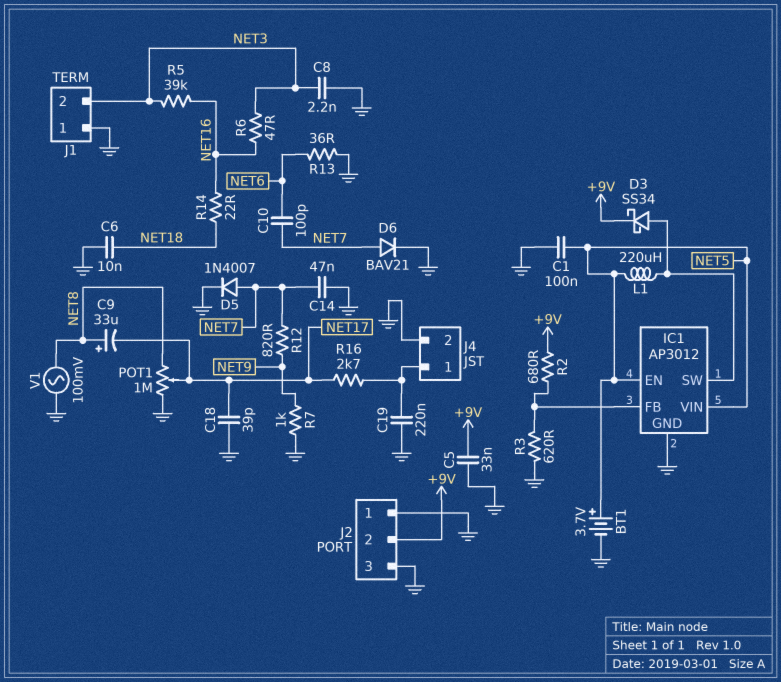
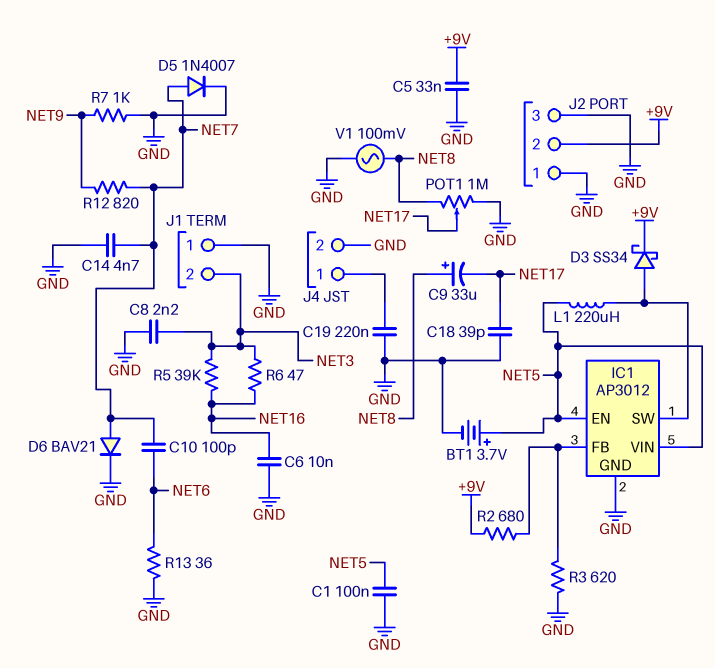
C6: 10nF (GND, NET18) -> 10nF (GND, NET16)
C14: 47nF (GND, NET7) -> 4.7nF (GND, NET7)
R14: 22 (NET16, NET18) -> none
R16: 2.7k (J4/1, NET17) -> none

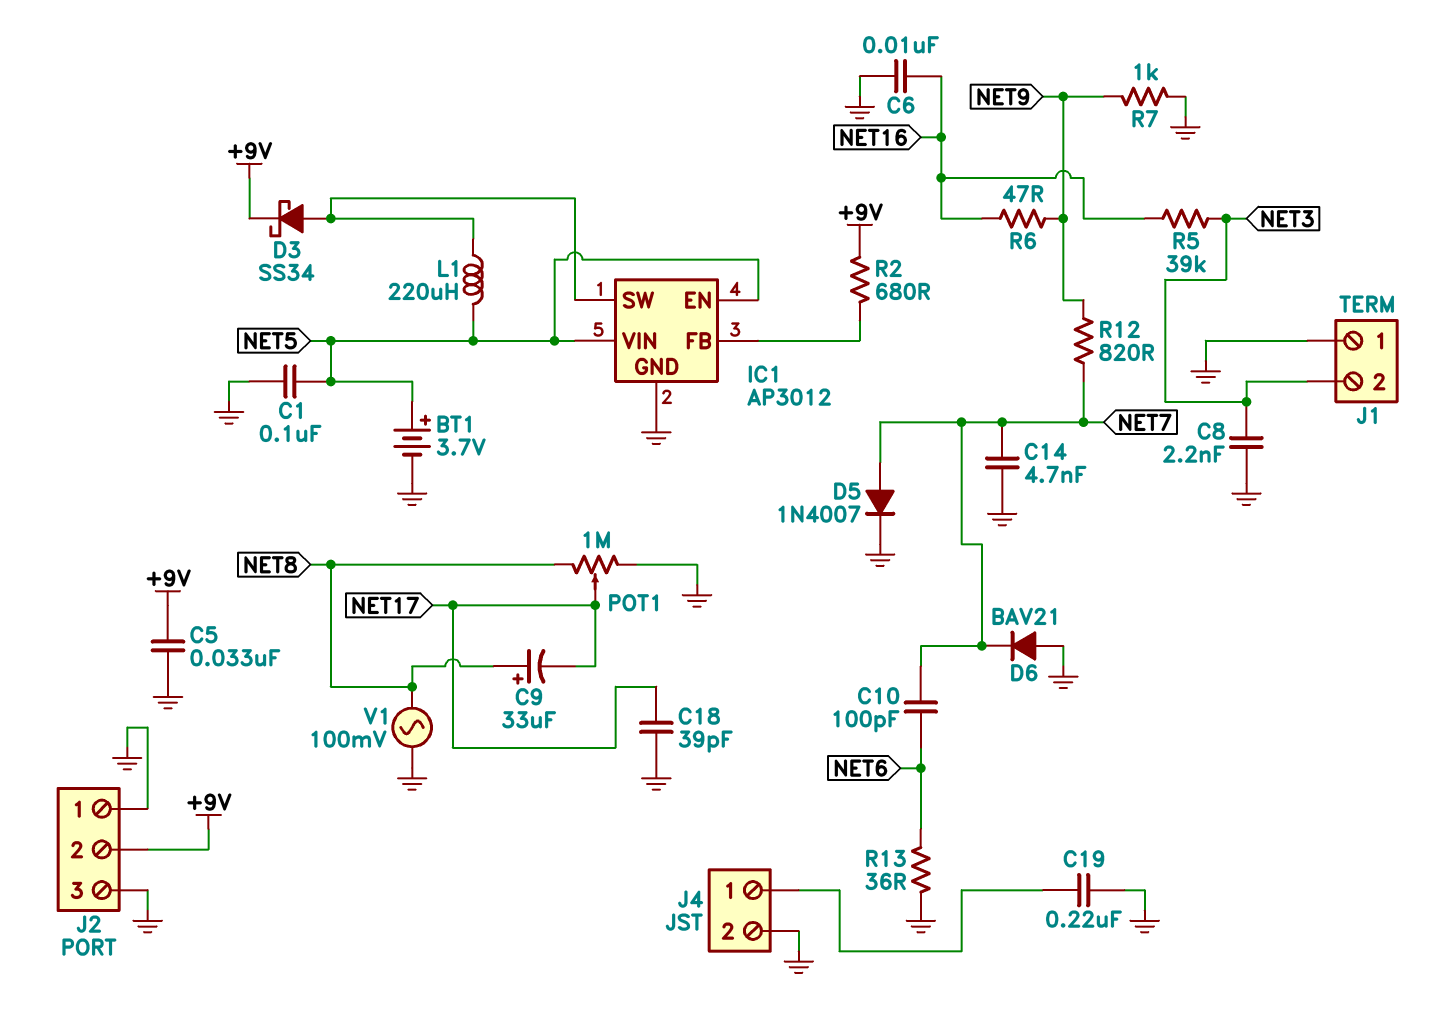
D6: diode BAV21 (A NET7, K GND) -> diode BAV21 (A GND, K NET7)
R3: 620 (GND, IC1/FB) -> none
R6: 47 (NET3, NET16) -> 47 (NET9, NET16)

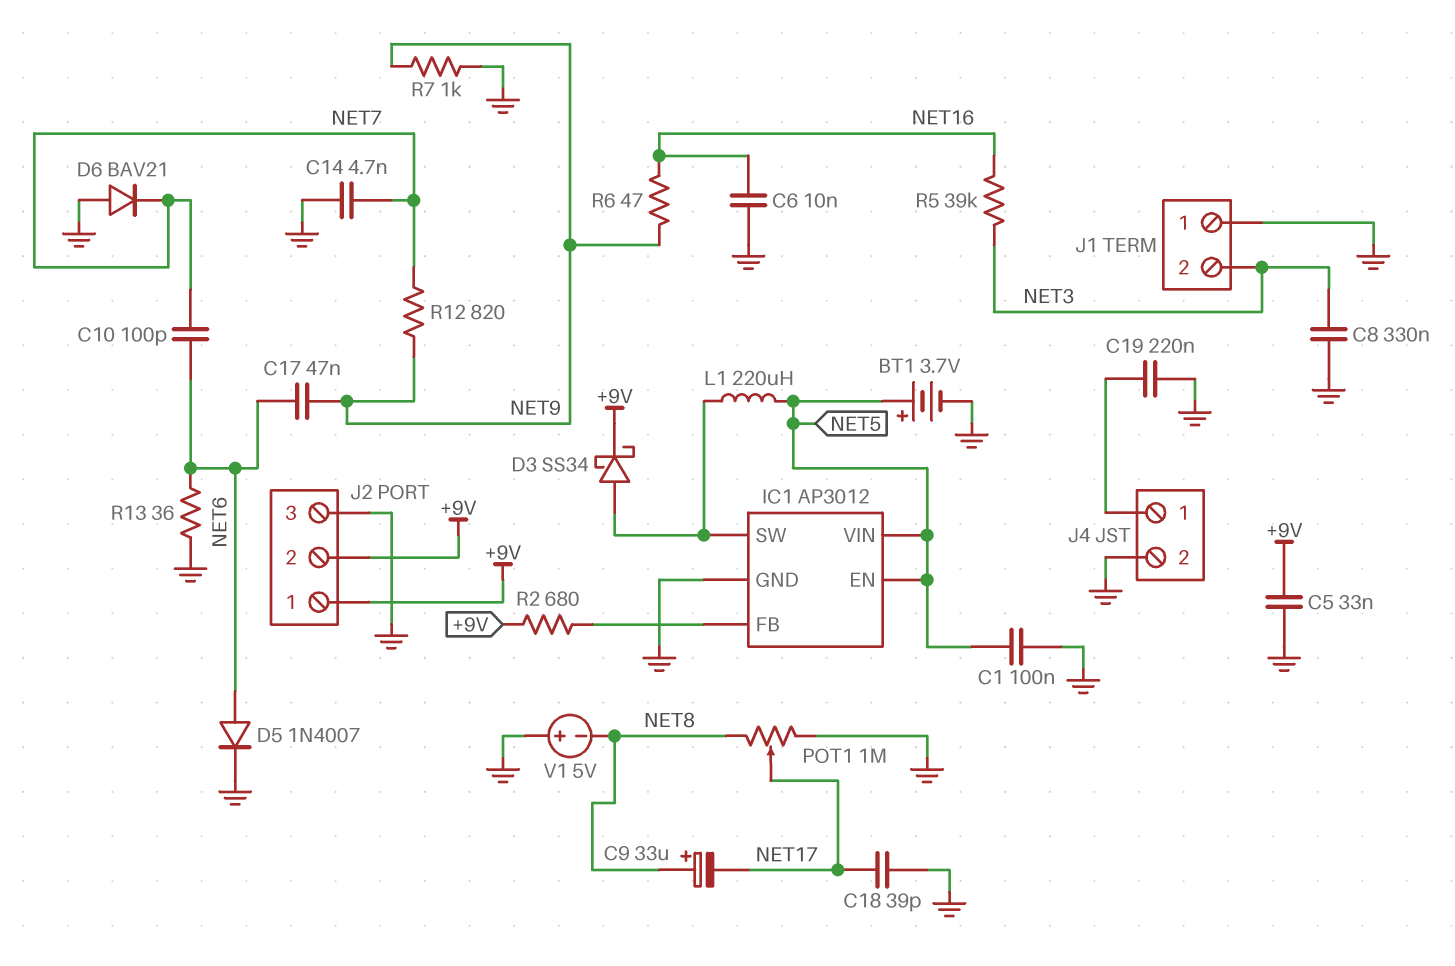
C8: 2.2nF (GND, NET3) -> 330nF (GND, NET3)
C17: none -> 47nF (NET6, NET9)
D5: diode 1N4007 (A NET7, K GND) -> diode 1N4007 (A NET6, K GND)
J2 pin 1: GND -> +9V
V1: AC 100mV (GND, NET8) -> 5V (plus GND, minus NET8)

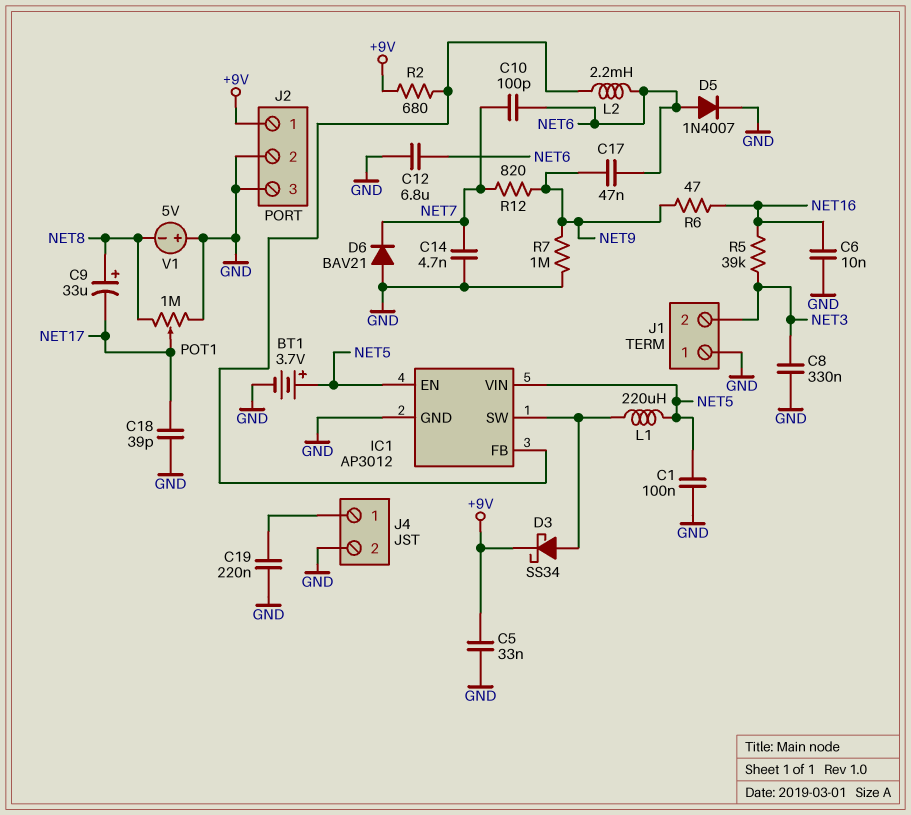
C12: none -> 6.8uF (GND, NET6)
J2 pin 2: +9V -> GND
L2: none -> 2.2mH (IC1/FB, NET6)
R7: 1k (GND, NET9) -> 1M (GND, NET9)
R13: 36 (GND, NET6) -> none

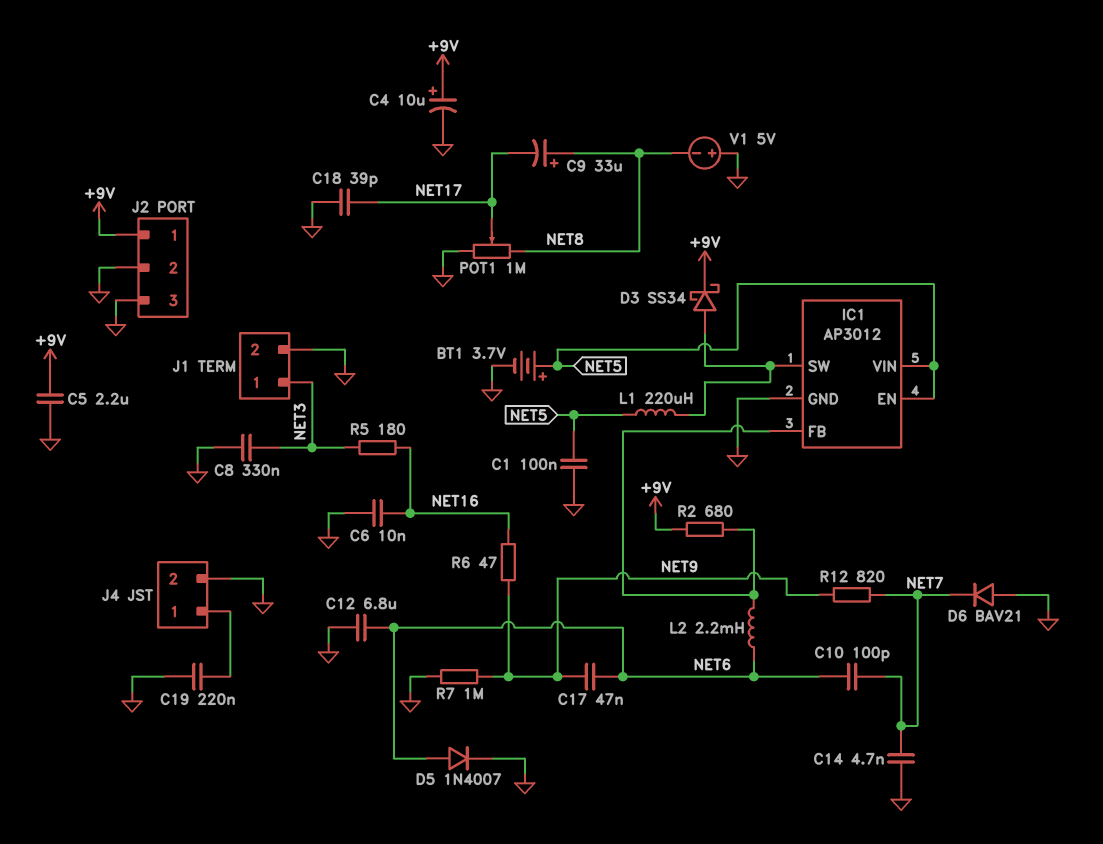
C4: none -> 10uF (plus +9V, minus GND)
C5: 33nF (+9V, GND) -> 2.2uF (+9V, GND)
J1 pin 1: GND -> NET3
J1 pin 2: NET3 -> GND
R5: 39k (NET3, NET16) -> 180 (NET3, NET16)

